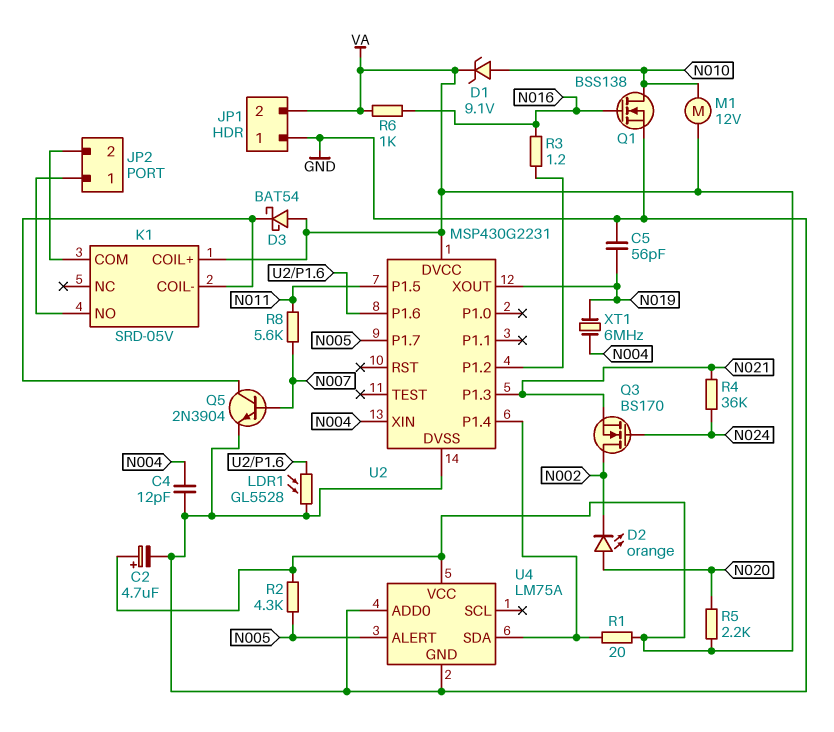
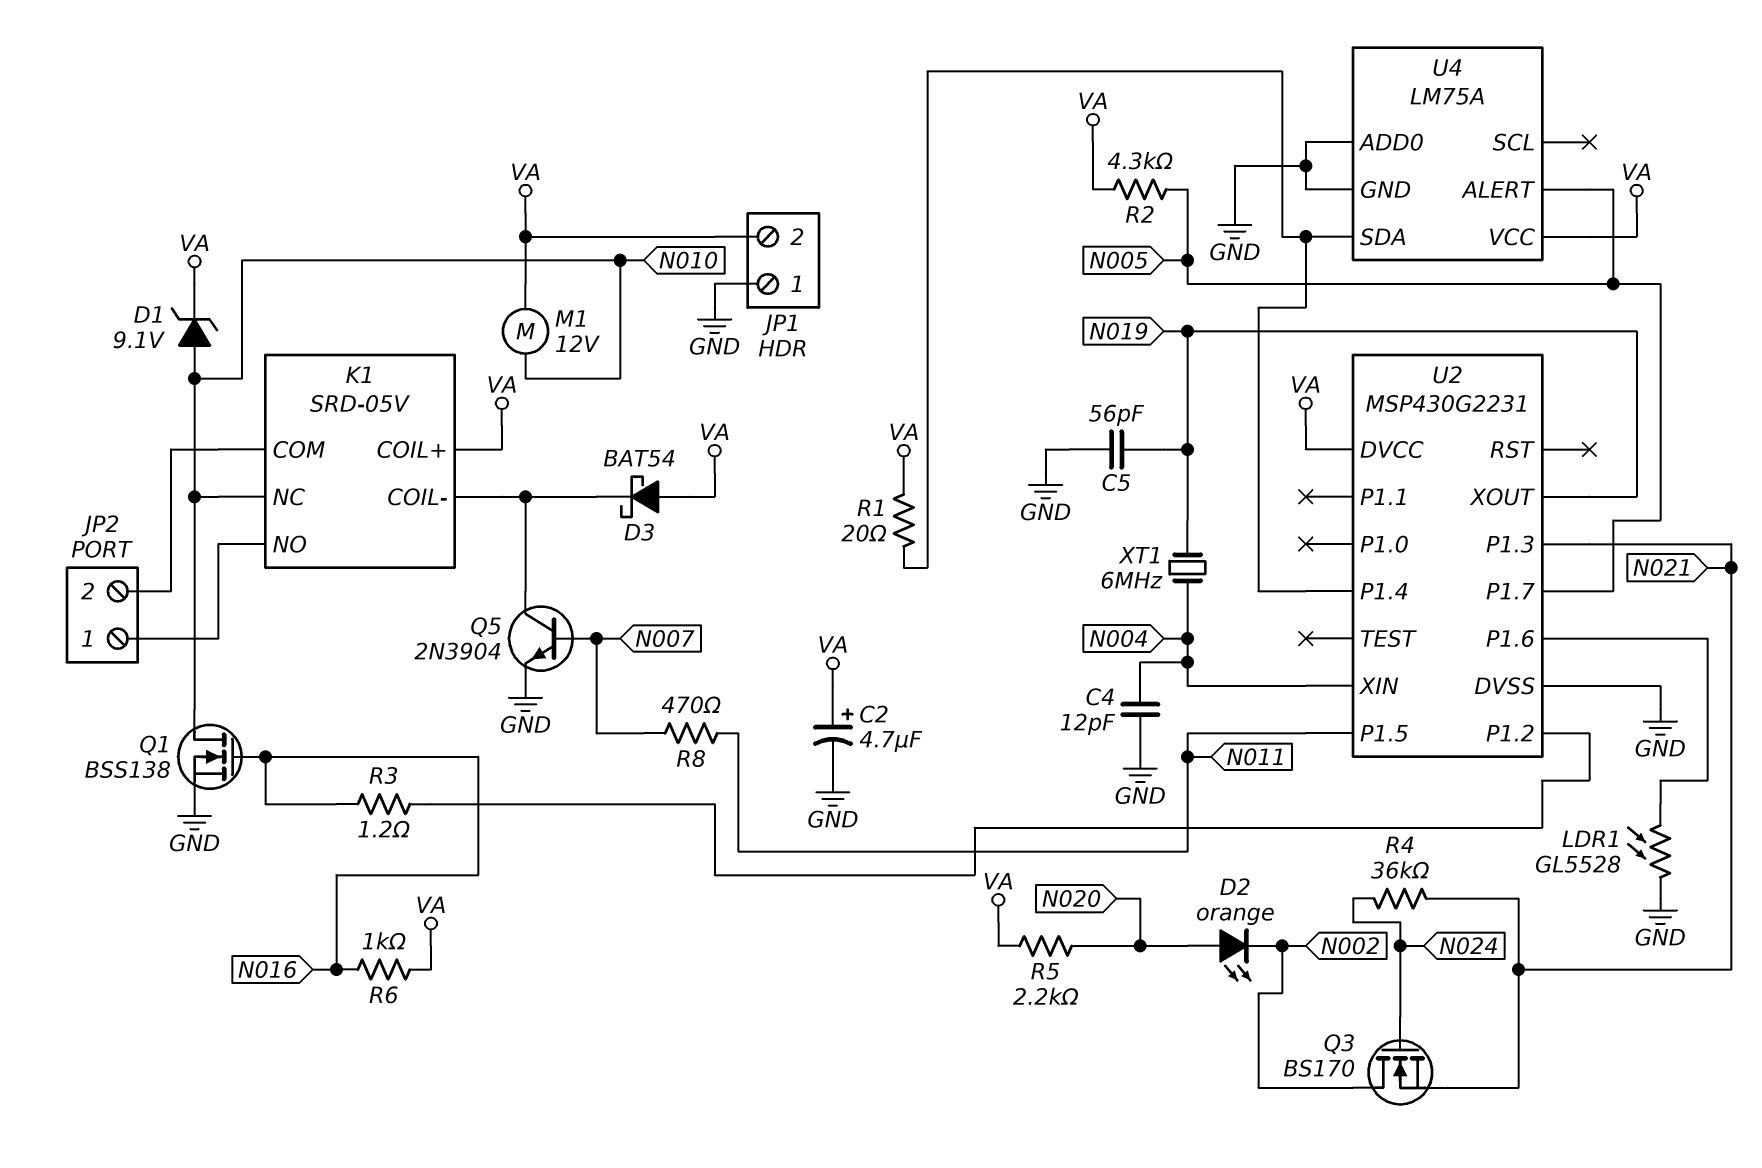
K1 pin NC: none -> N010
R8: 5.6k (N007, N011) -> 470 (N007, N011)

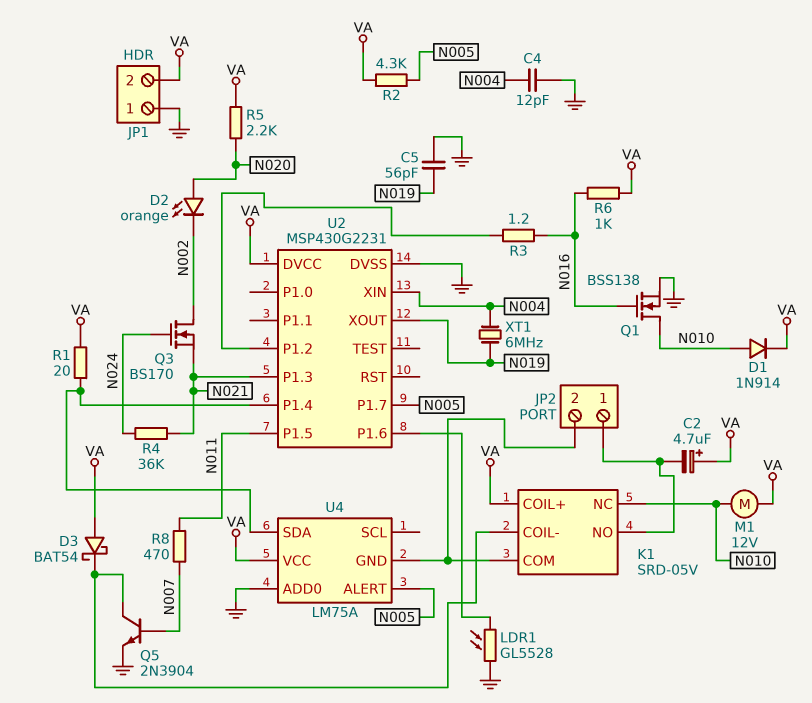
C2: 4.7uF (plus VA, minus GND) -> 4.7uF (plus VA, minus JP2/1)
D1: zener 9.1V (A N010, K VA) -> diode 1N914 (A N010, K VA)
U4 pin GND: GND -> JP2/2

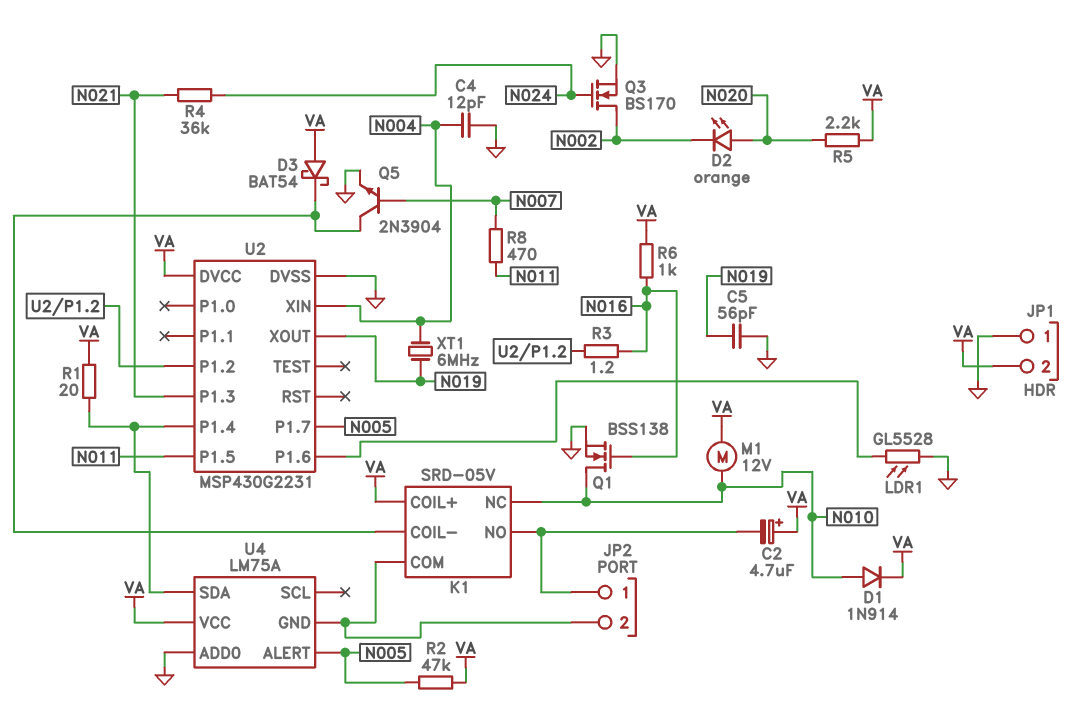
Q3: NMOS BS170 (G N024, D N002, S N021) -> NMOS BS170 (G N024, D N002, S GND)
R2: 4.3k (N005, VA) -> 47k (N005, VA)

